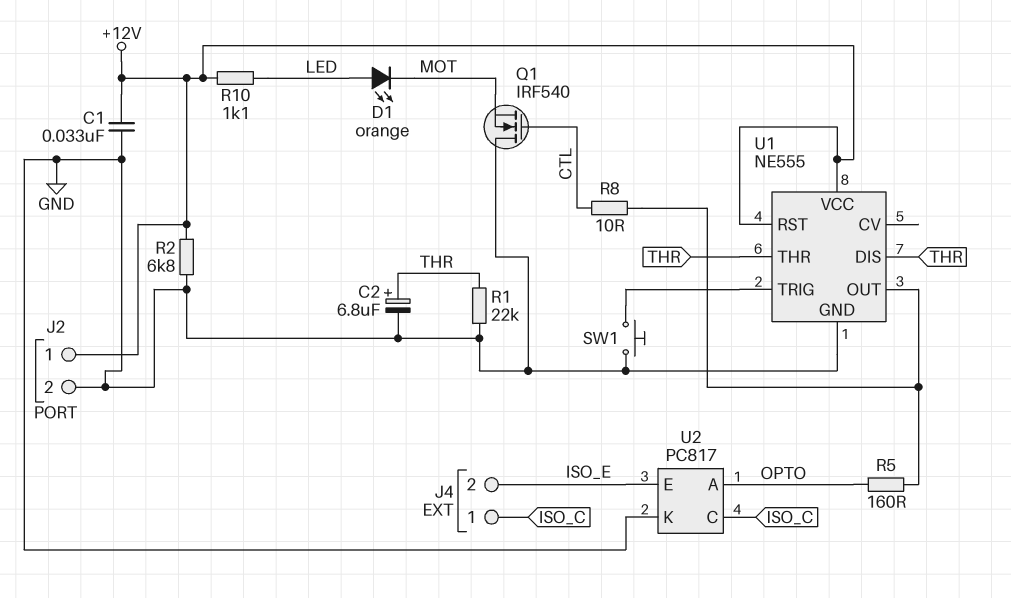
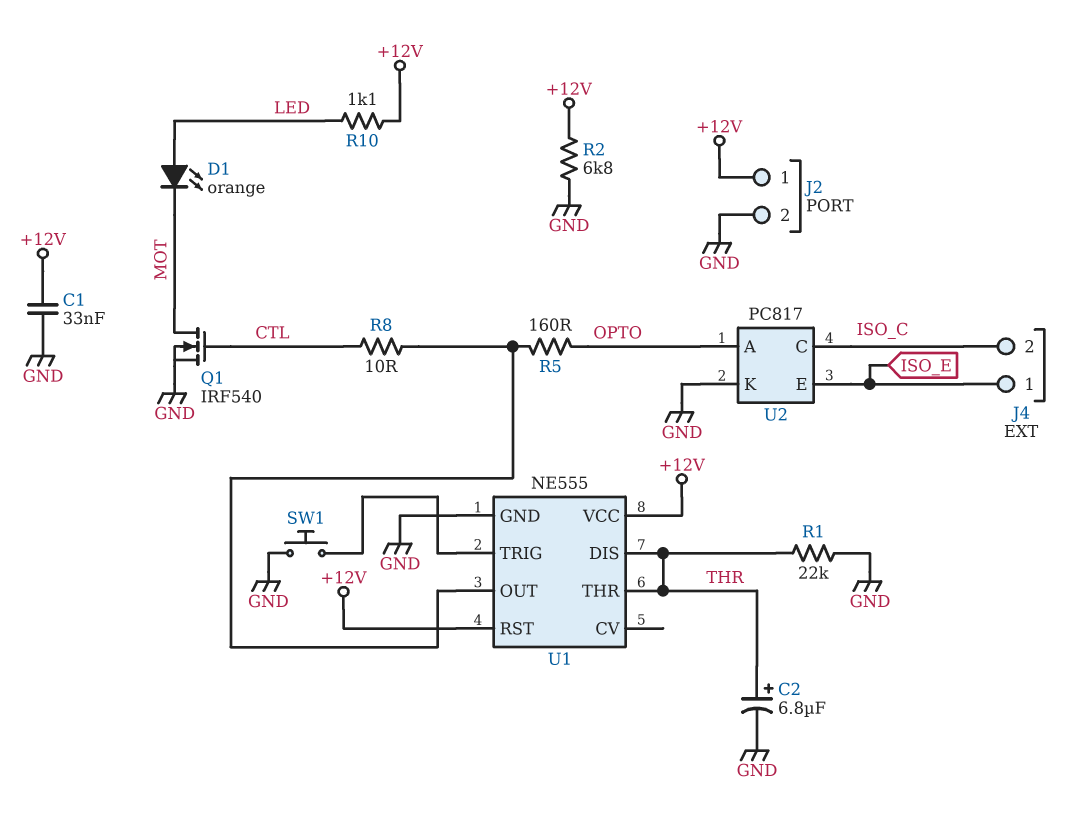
J4 pin 1: ISO_C -> ISO_E
J4 pin 2: ISO_E -> ISO_C
Q1: NMOS IRF540 (G CTL, D GND, S MOT) -> NMOS IRF540 (G CTL, D MOT, S GND)

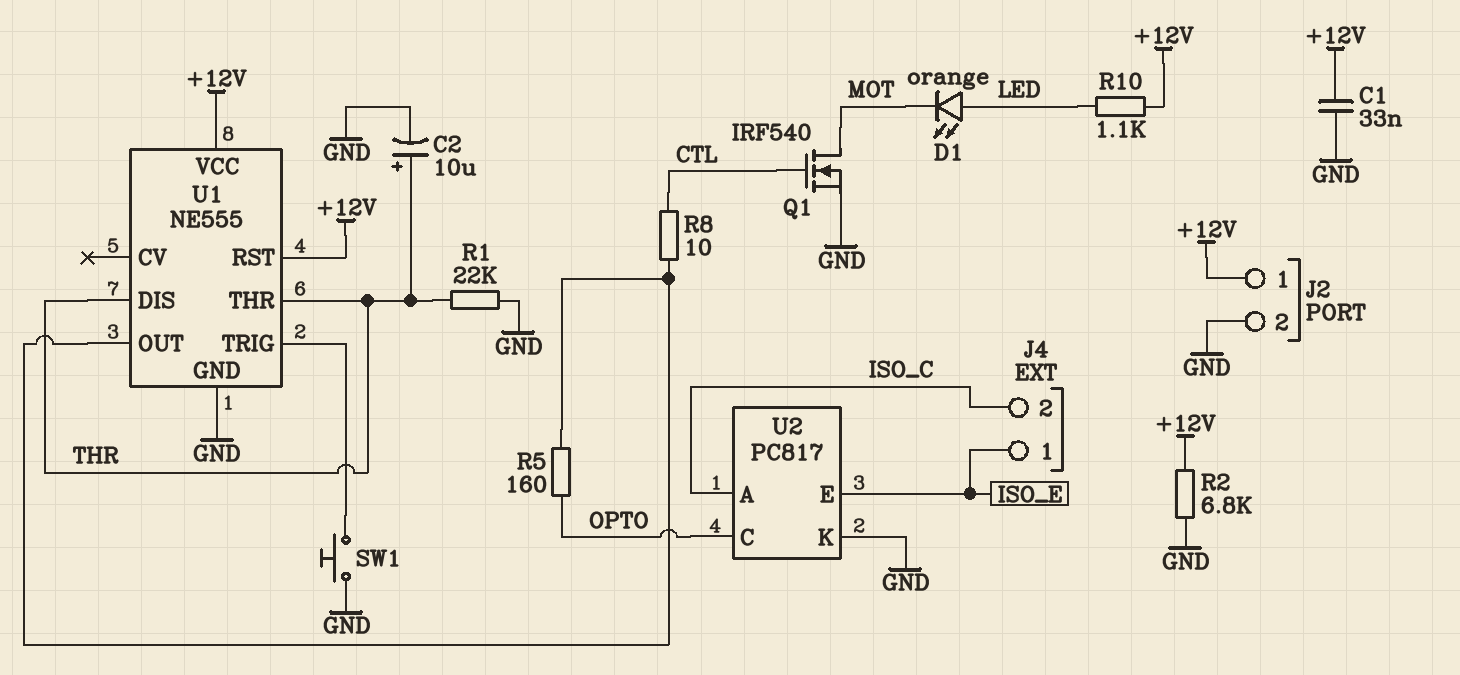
C2: 6.8uF (plus THR, minus GND) -> 10uF (plus THR, minus GND)
U2 pin A: OPTO -> ISO_C
U2 pin C: ISO_C -> OPTO

